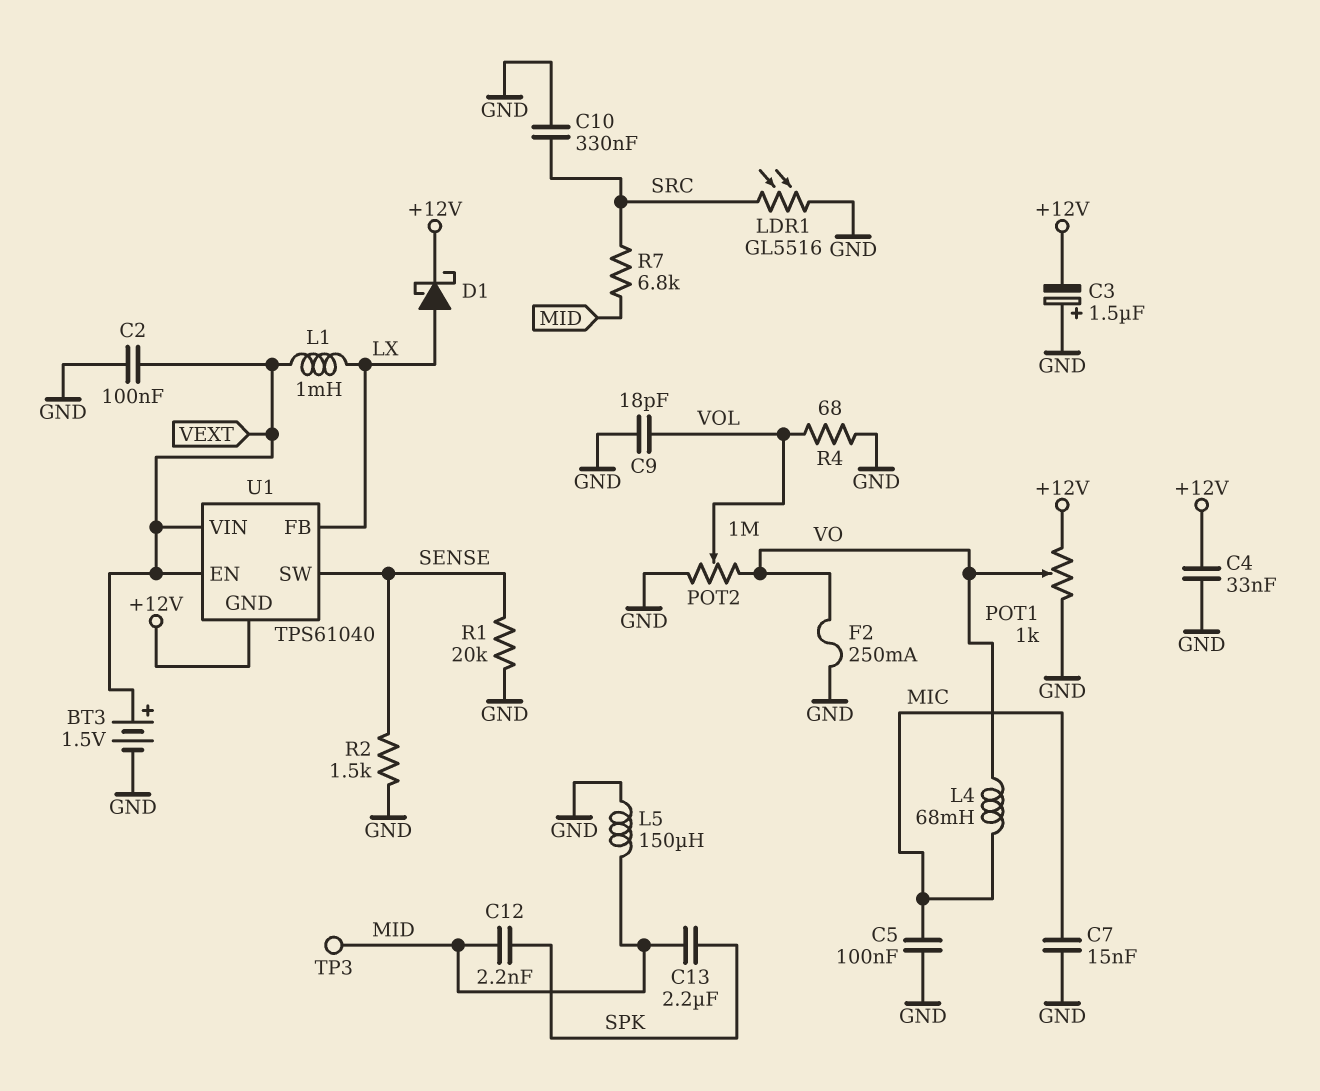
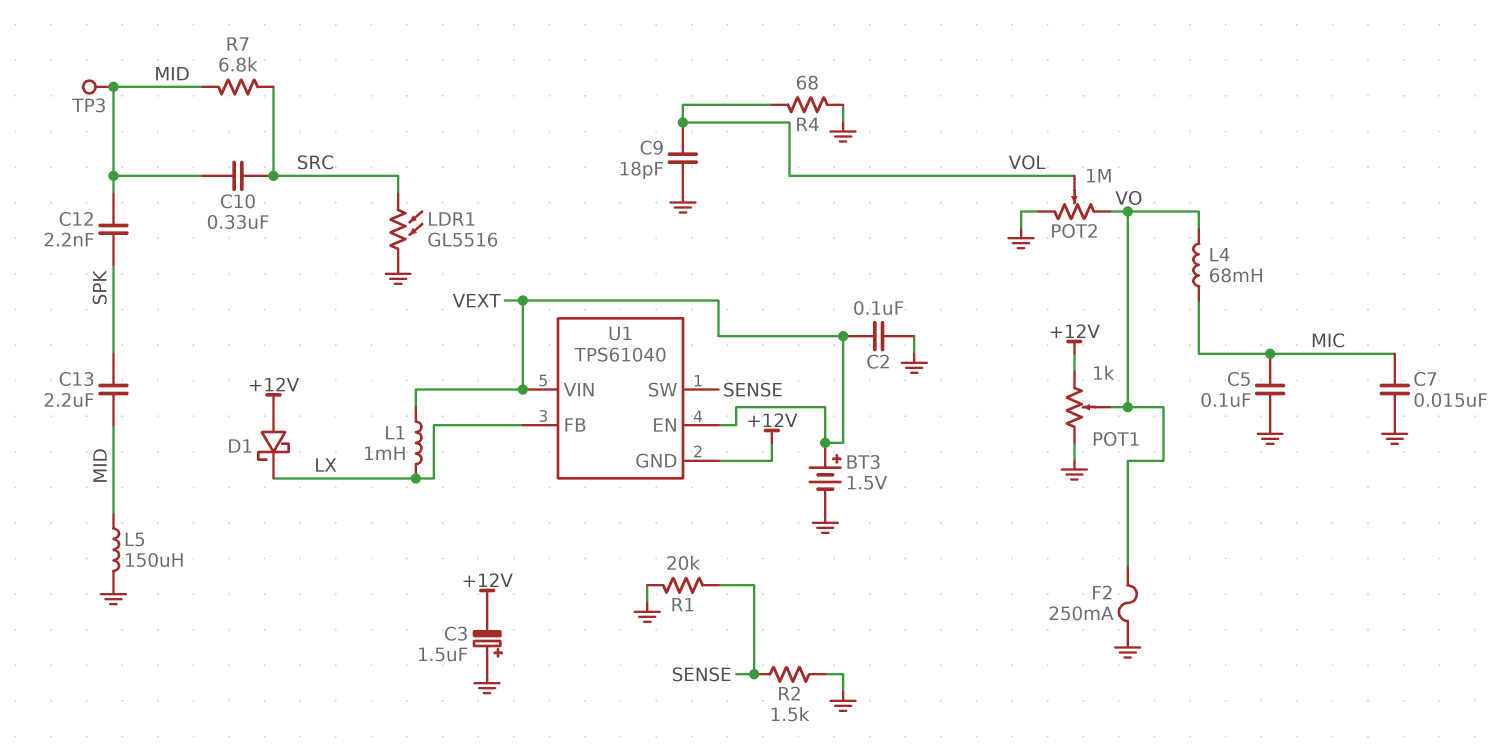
C4: 33nF (+12V, GND) -> none
C10: 330nF (GND, SRC) -> 330nF (MID, SRC)
D1: schottky (A LX, K +12V) -> schottky (A +12V, K LX)

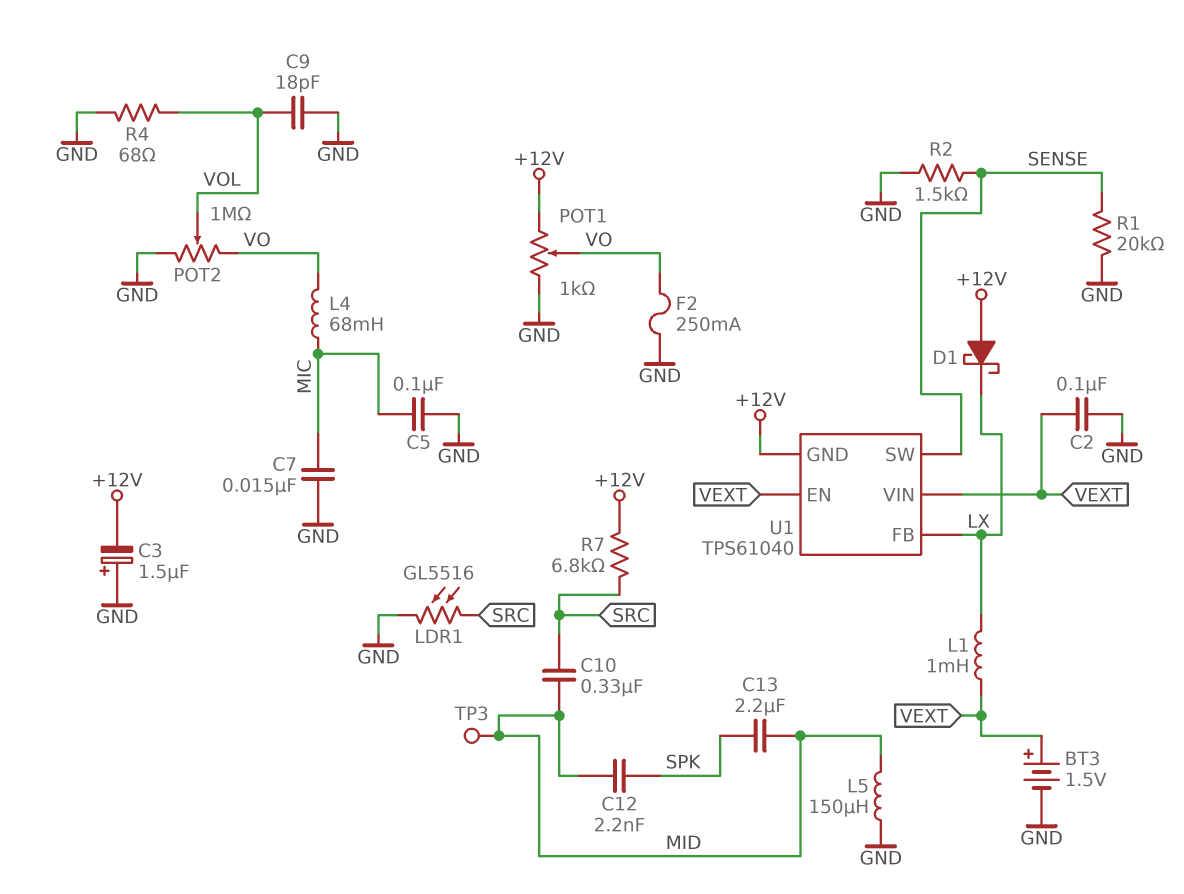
R7: 6.8k (MID, SRC) -> 6.8k (+12V, SRC)

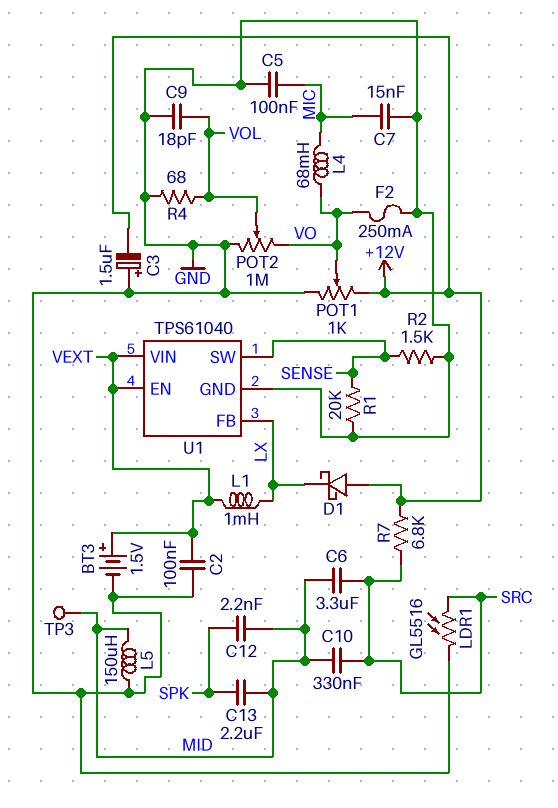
C6: none -> 3.3uF (MID, SRC)
U1 pin GND: +12V -> GND

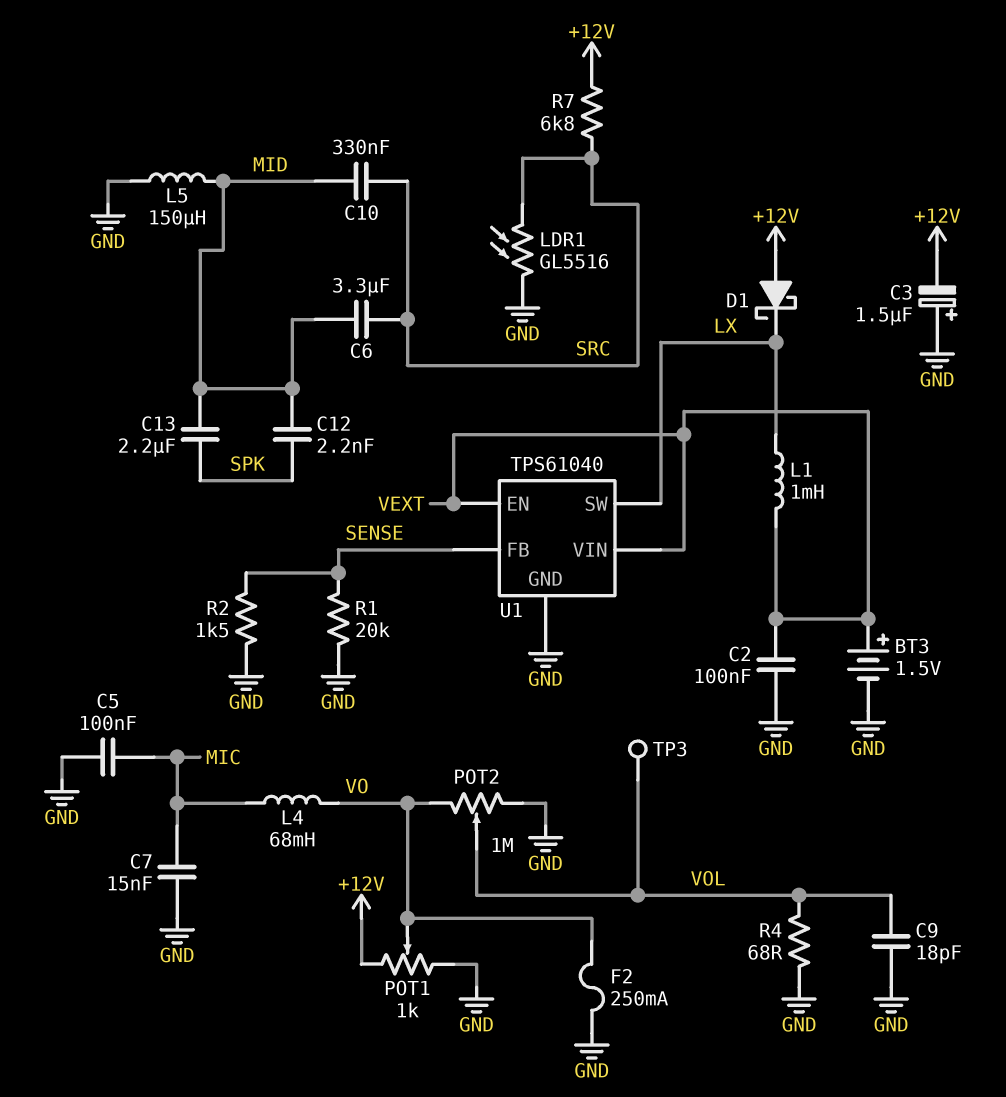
TP3: test point (MID) -> test point (VOL)
U1 pin FB: LX -> SENSE
U1 pin SW: SENSE -> LX

